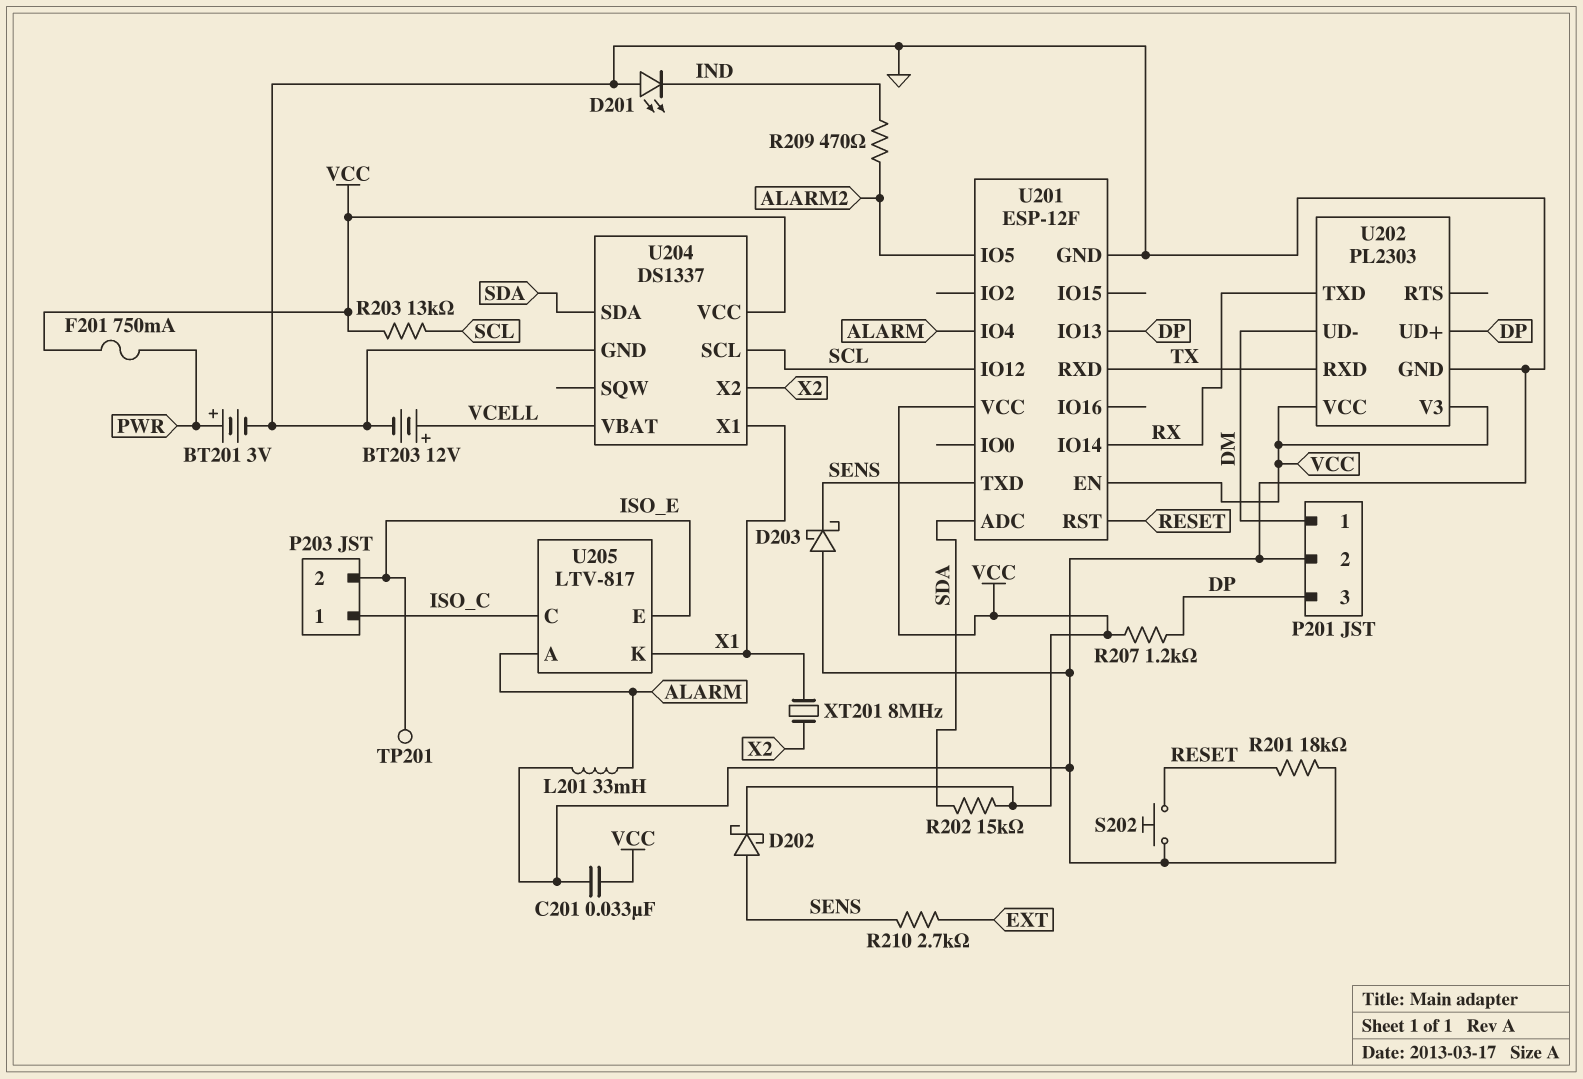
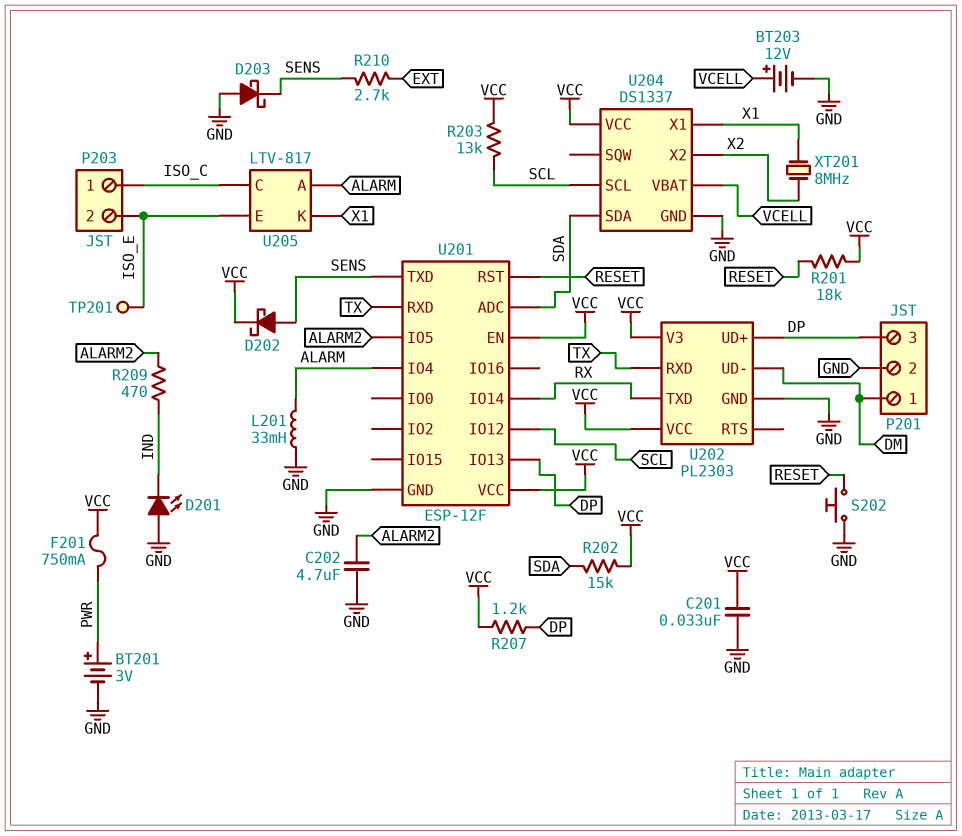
C202: none -> 4.7uF (ALARM2, GND)
R201: 18k (GND, RESET) -> 18k (RESET, VCC)

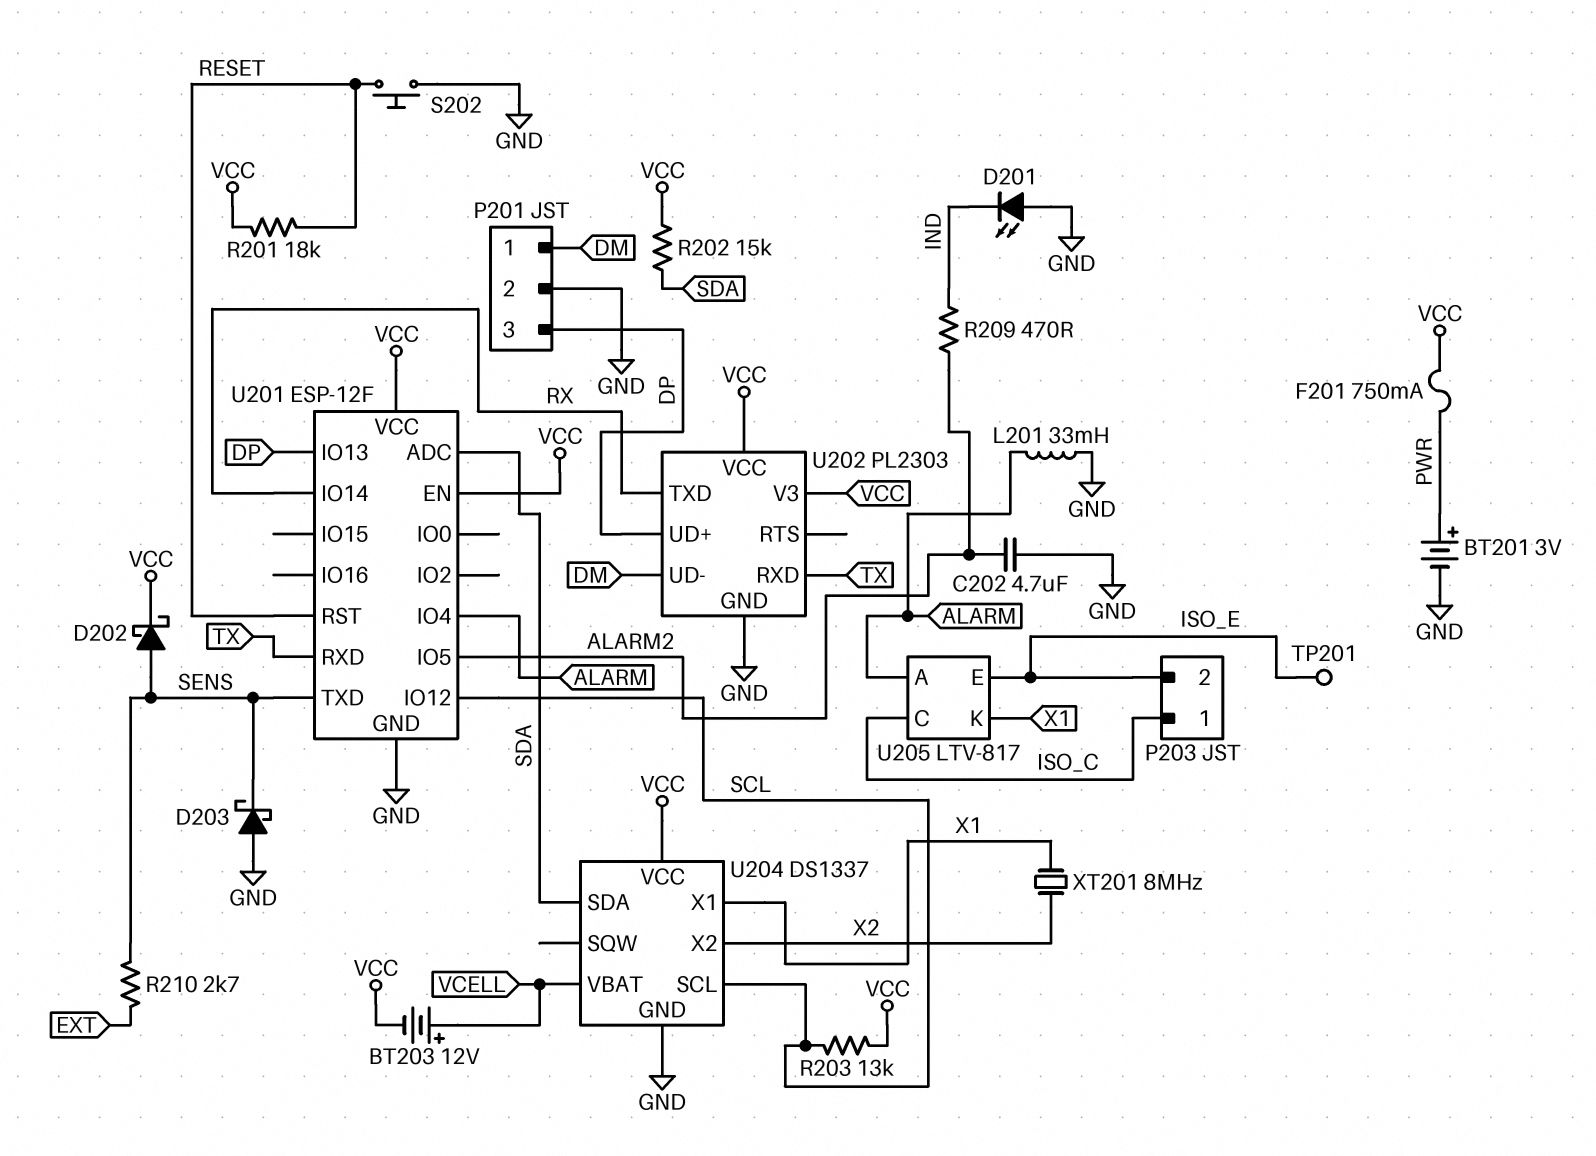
BT203: 12V (plus VCELL, minus GND) -> 12V (plus VCELL, minus VCC)
C201: 33nF (GND, VCC) -> none
R207: 1.2k (DP, VCC) -> none

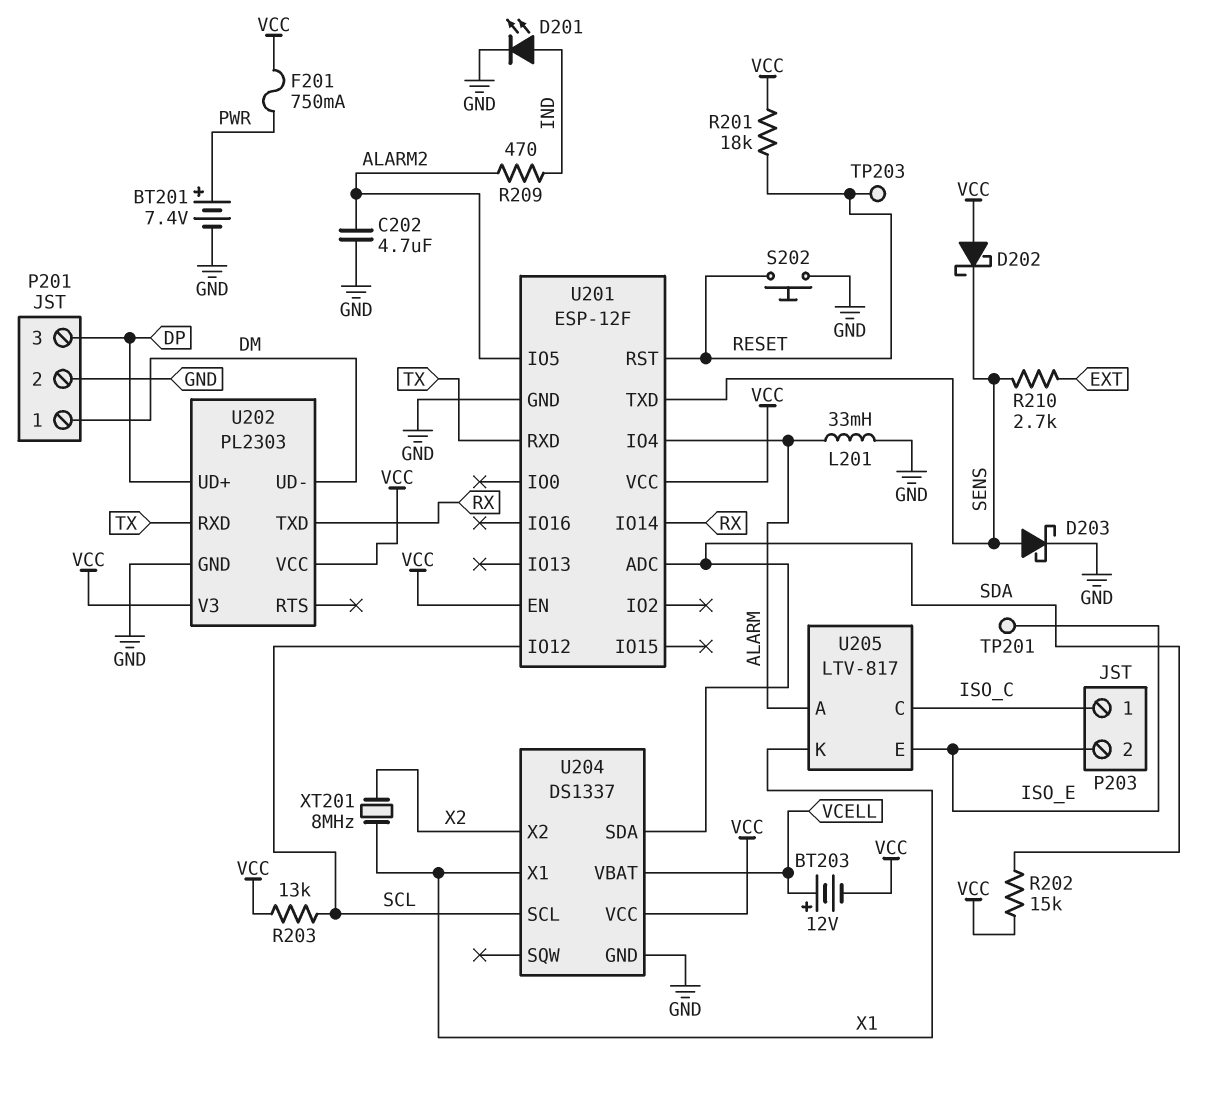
BT201: 3V (plus PWR, minus GND) -> 7.4V (plus PWR, minus GND)
D201: LED (A GND, K IND) -> LED (A IND, K GND)
D202: schottky (A SENS, K VCC) -> schottky (A VCC, K SENS)
D203: schottky (A GND, K SENS) -> schottky (A SENS, K GND)
TP203: none -> test point (RESET)
U201 pin IO13: DP -> none

